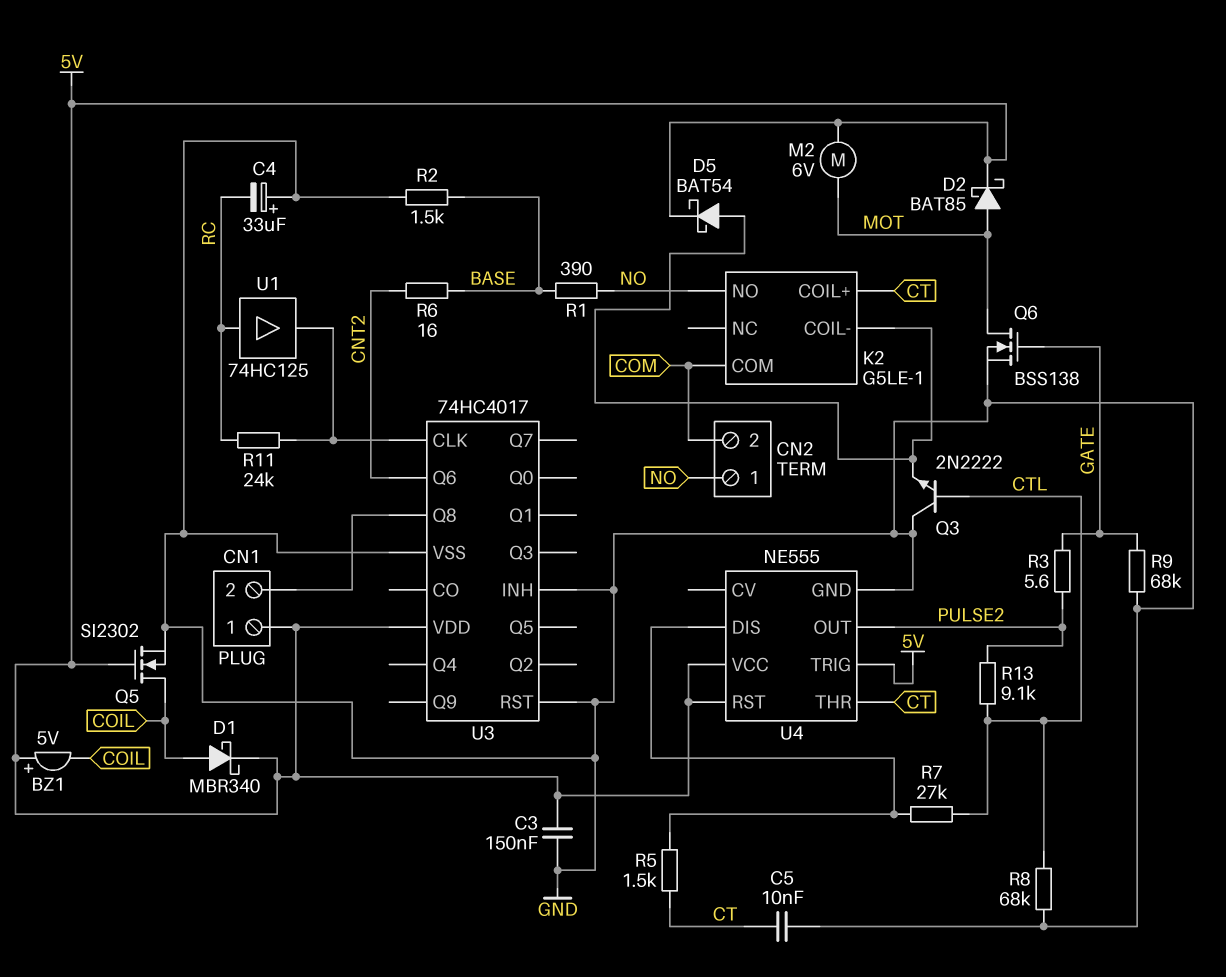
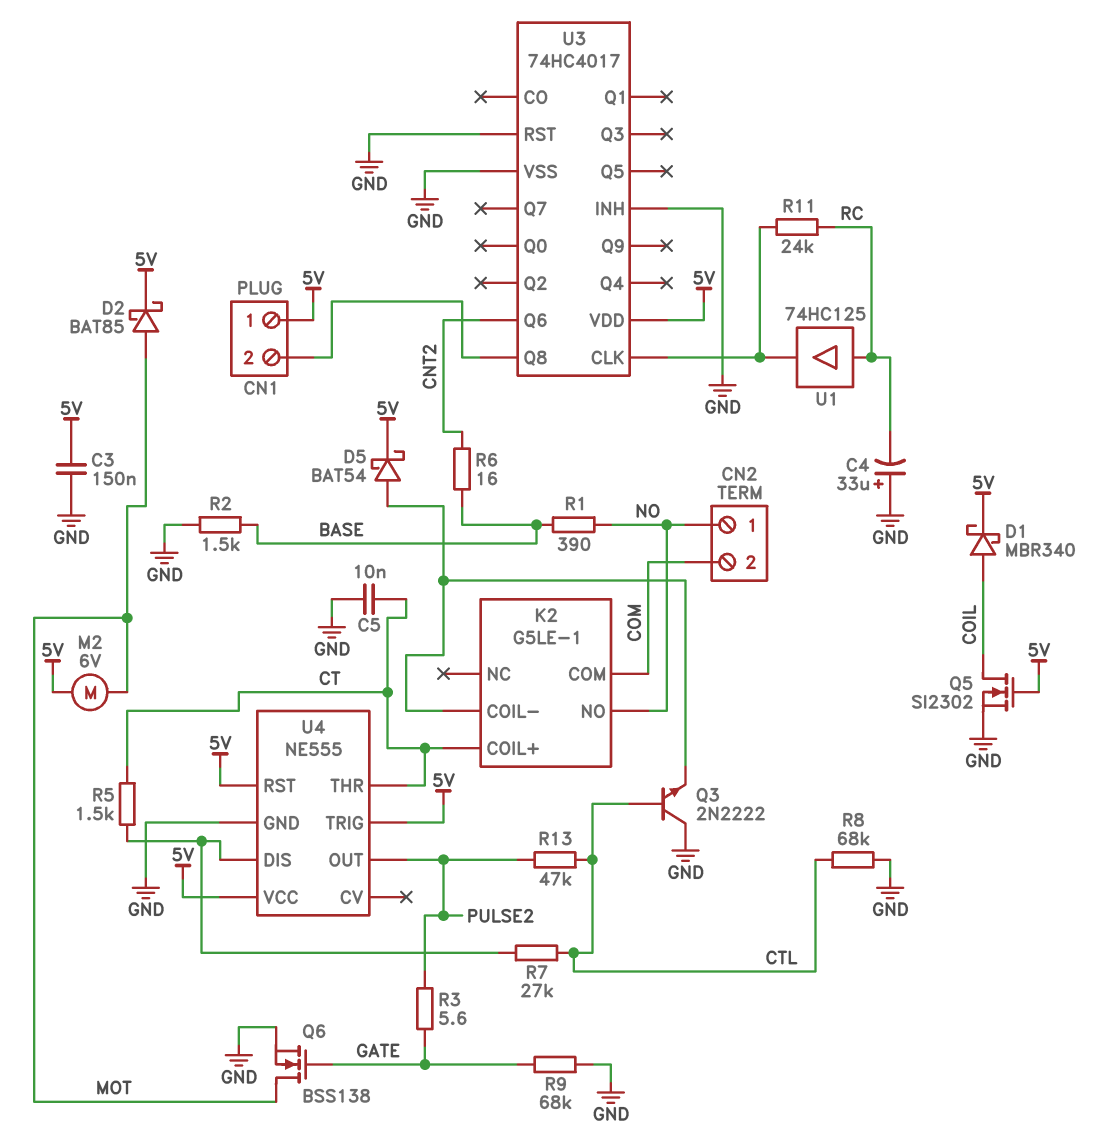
BZ1: buzzer 5V (plus 5V, minus COIL) -> none
R13: 9.1k (CTL, PULSE2) -> 47k (CTL, PULSE2)

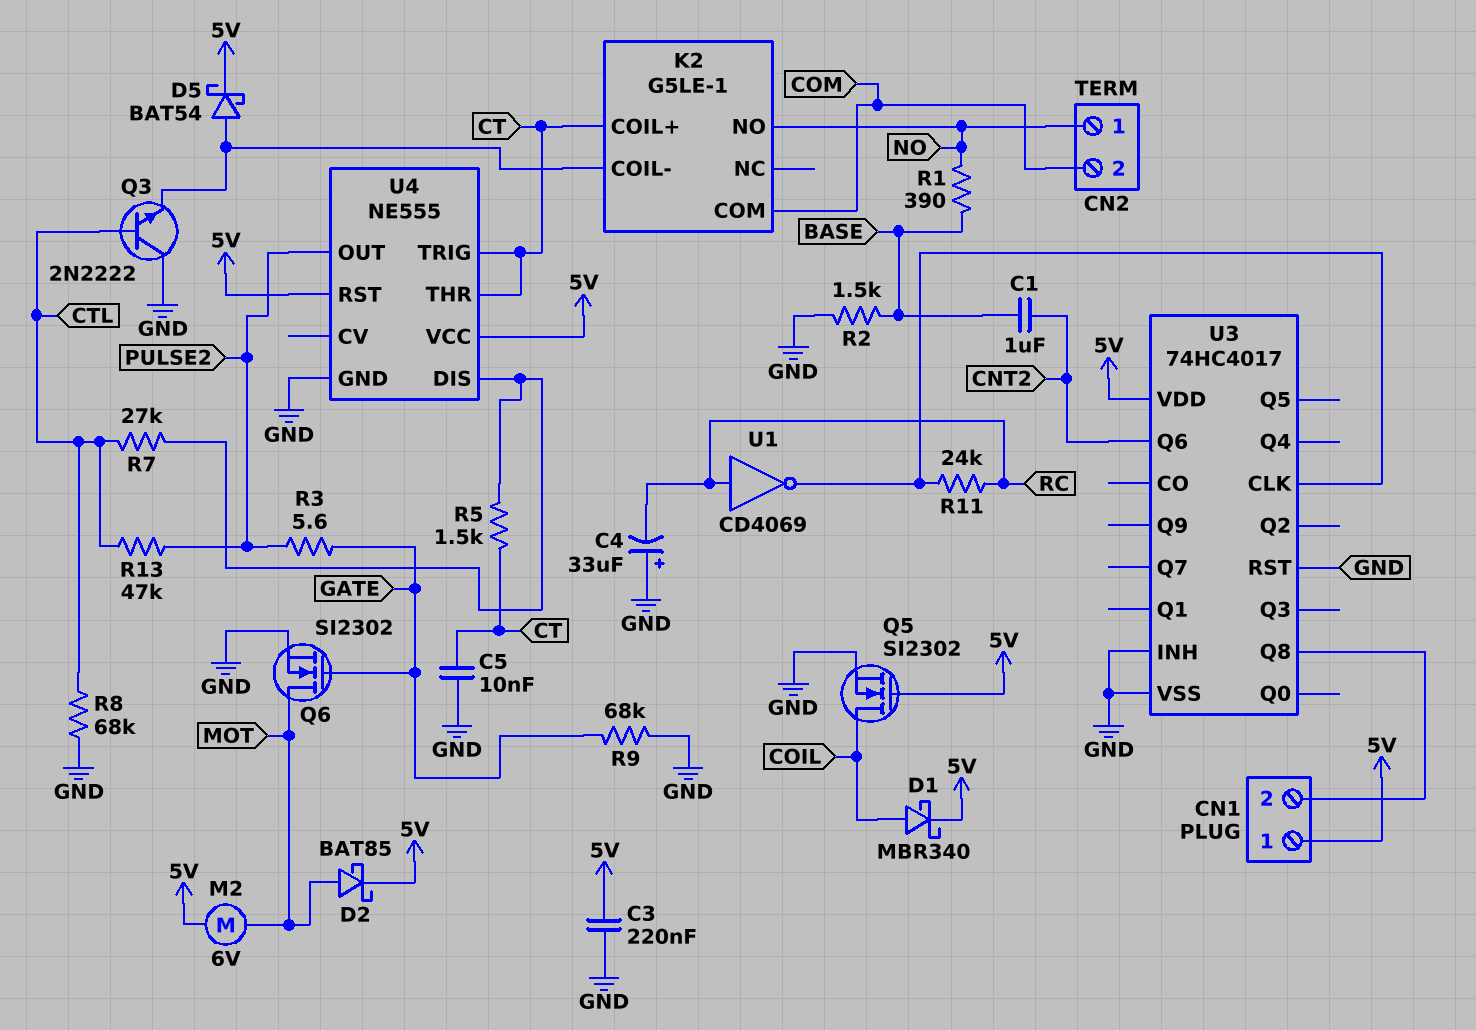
C1: none -> 1uF (BASE, CNT2)
C3: 150nF (5V, GND) -> 220nF (5V, GND)
Q6: NMOS BSS138 (G GATE, D MOT, S GND) -> NMOS SI2302 (G GATE, D MOT, S GND)
R6: 16 (BASE, CNT2) -> none
U1: buffer 74HC125 (in RC, out U3/CLK) -> NOT CD4069 (in RC, out U3/CLK)
U4 pin TRIG: 5V -> CT

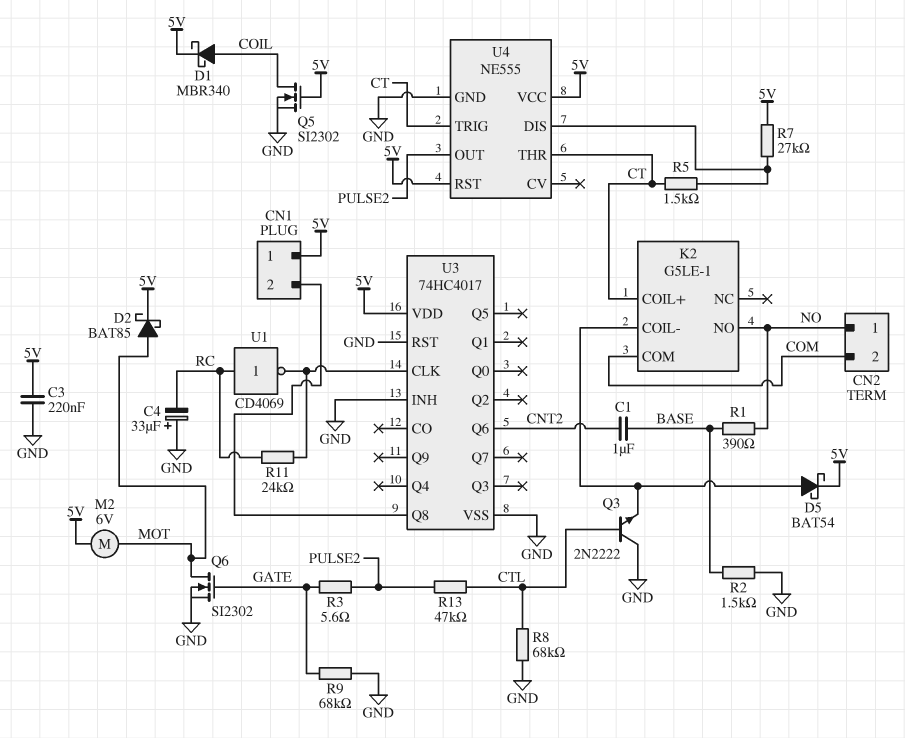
C5: 10nF (CT, GND) -> none
R7: 27k (CTL, U4/DIS) -> 27k (5V, U4/DIS)

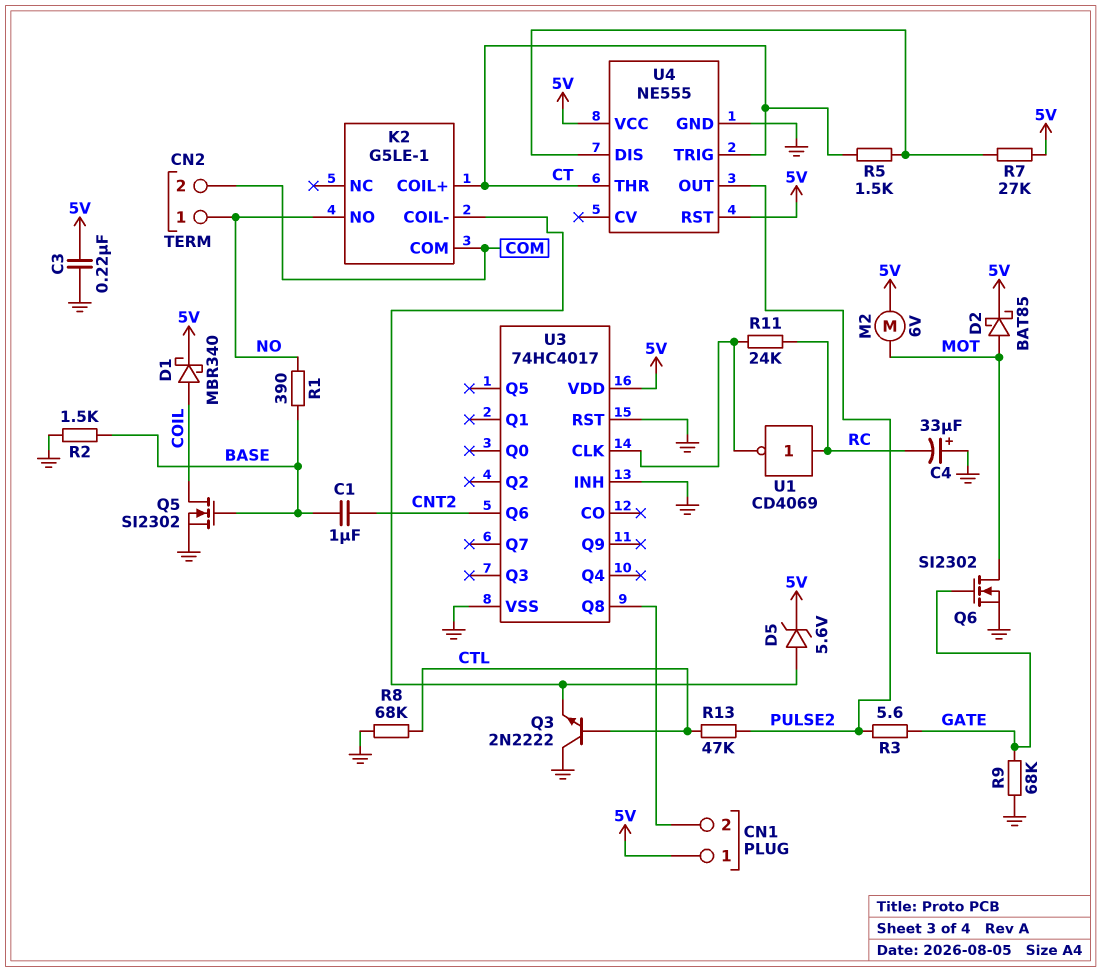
D5: schottky BAT54 (A K2/COIL-, K 5V) -> zener 5.6V (A K2/COIL-, K 5V)
Q5: NMOS SI2302 (G 5V, D COIL, S GND) -> NMOS SI2302 (G BASE, D COIL, S GND)

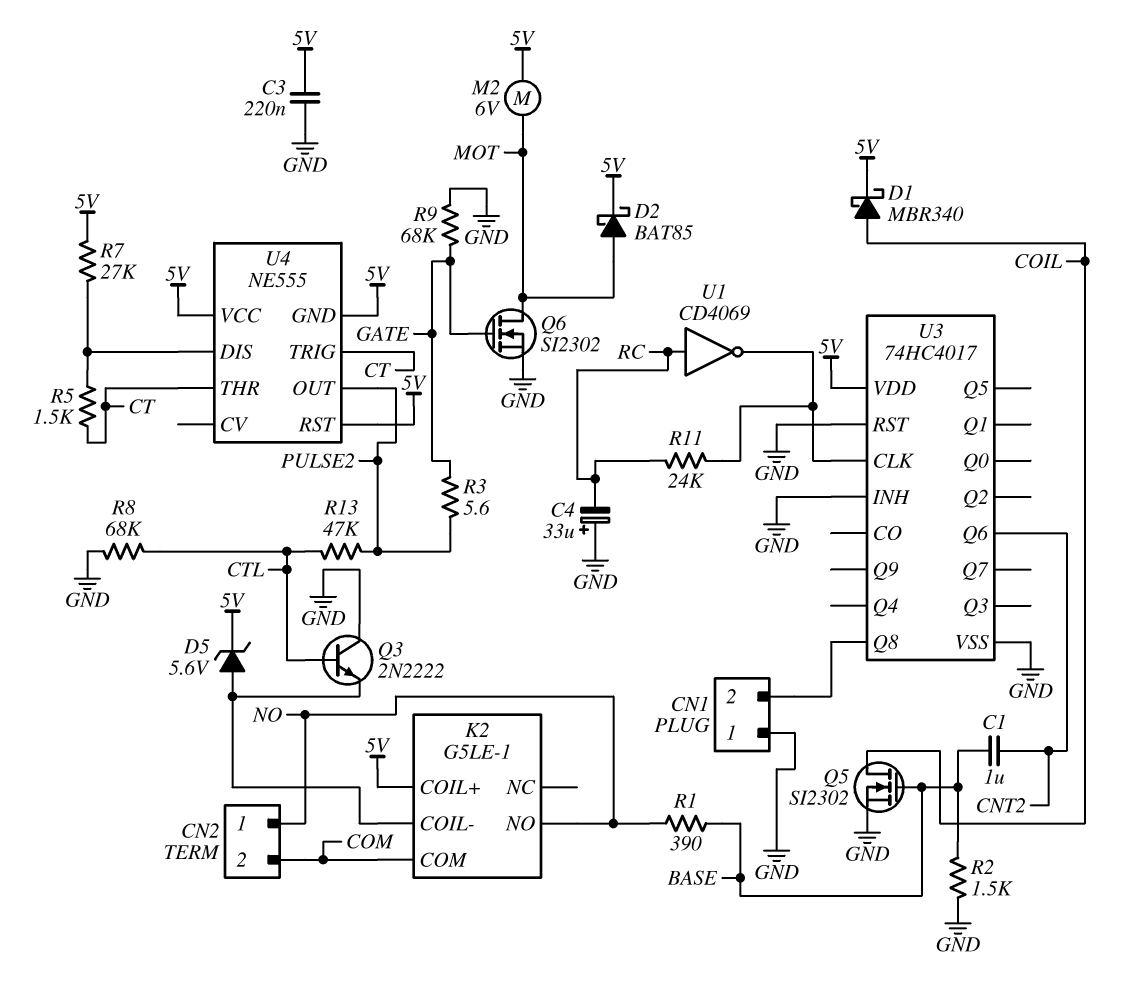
CN1 pin 1: 5V -> GND
K2 pin COIL+: CT -> 5V
U4 pin GND: GND -> 5V

